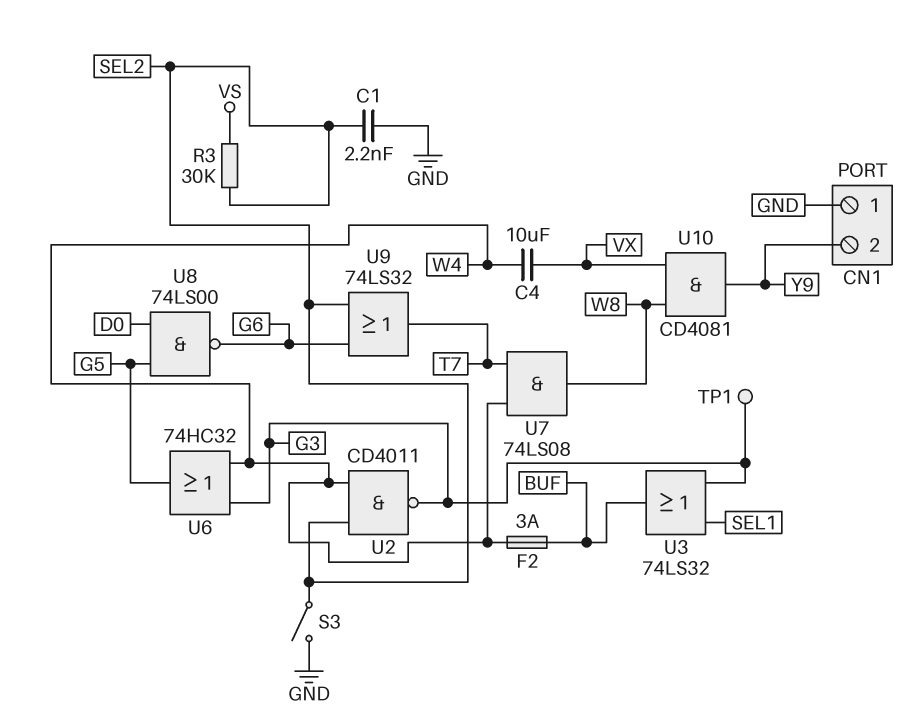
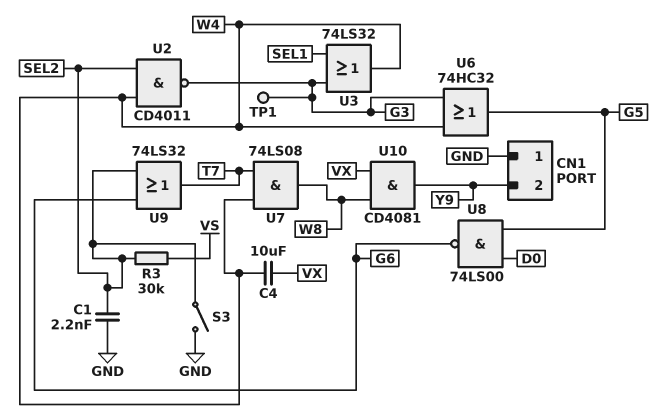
F2: 3A (BUF, W4) -> none
U3: OR 74LS32 (in G3, in SEL1, out BUF) -> OR 74LS32 (in G3, in SEL1, out W4)

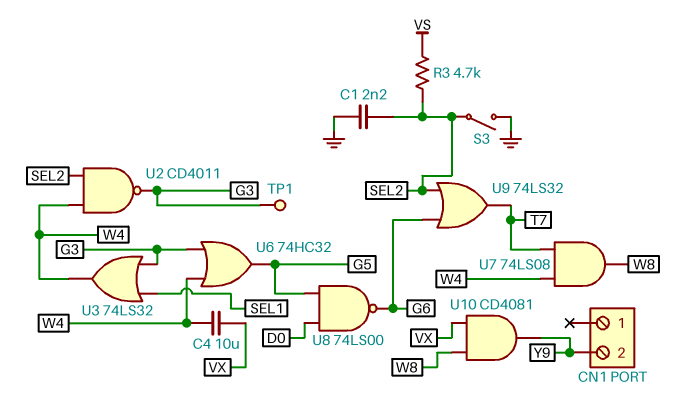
CN1 pin 1: GND -> none
R3: 30k (SEL2, VS) -> 4.7k (SEL2, VS)

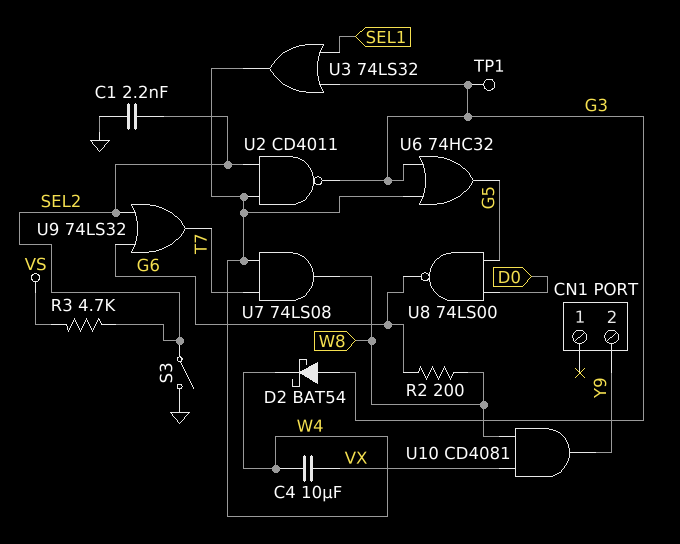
D2: none -> schottky BAT54 (A G3, K W4)
R2: none -> 200 (G6, W8)

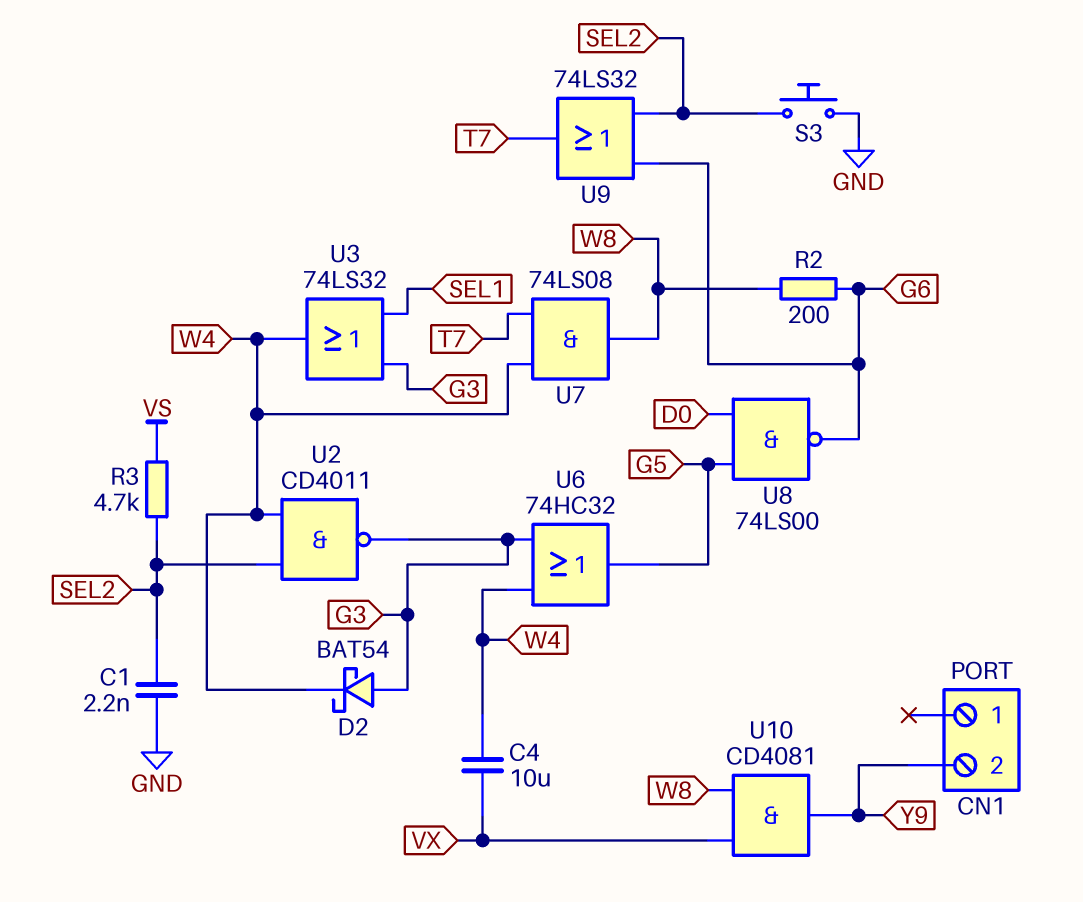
S3: switch (GND, SEL2) -> button (GND, SEL2)
TP1: test point (G3) -> none

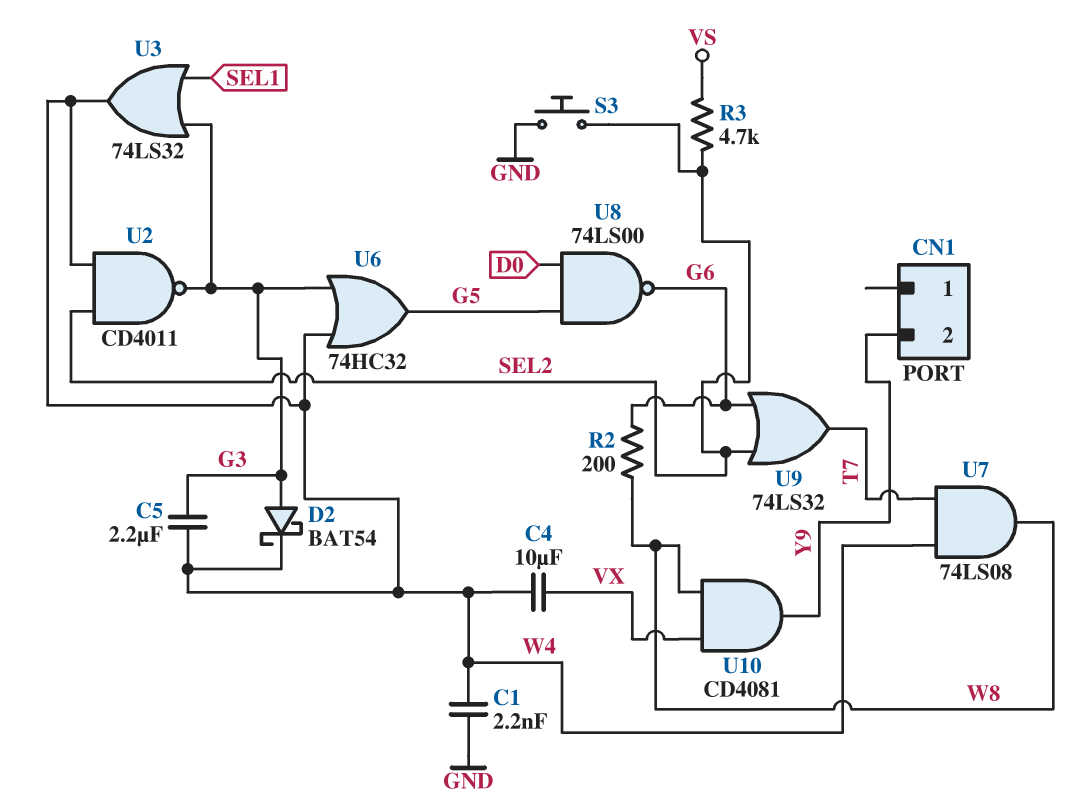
C1: 2.2nF (GND, SEL2) -> 2.2nF (GND, W4)
C5: none -> 2.2uF (G3, W4)

